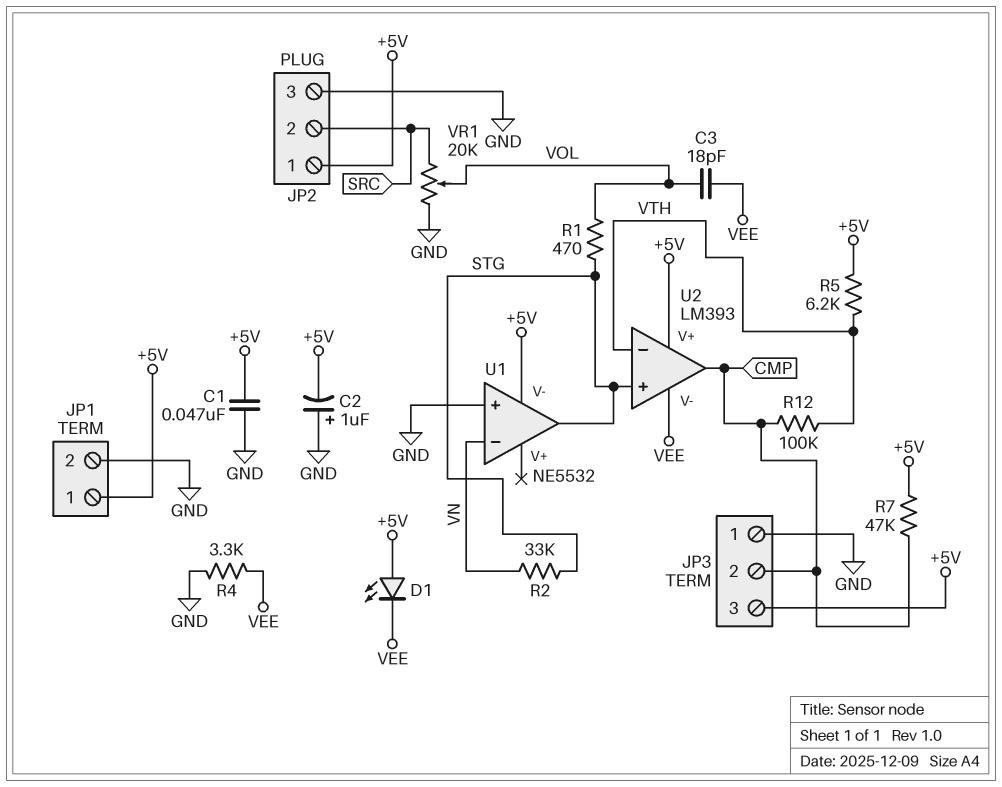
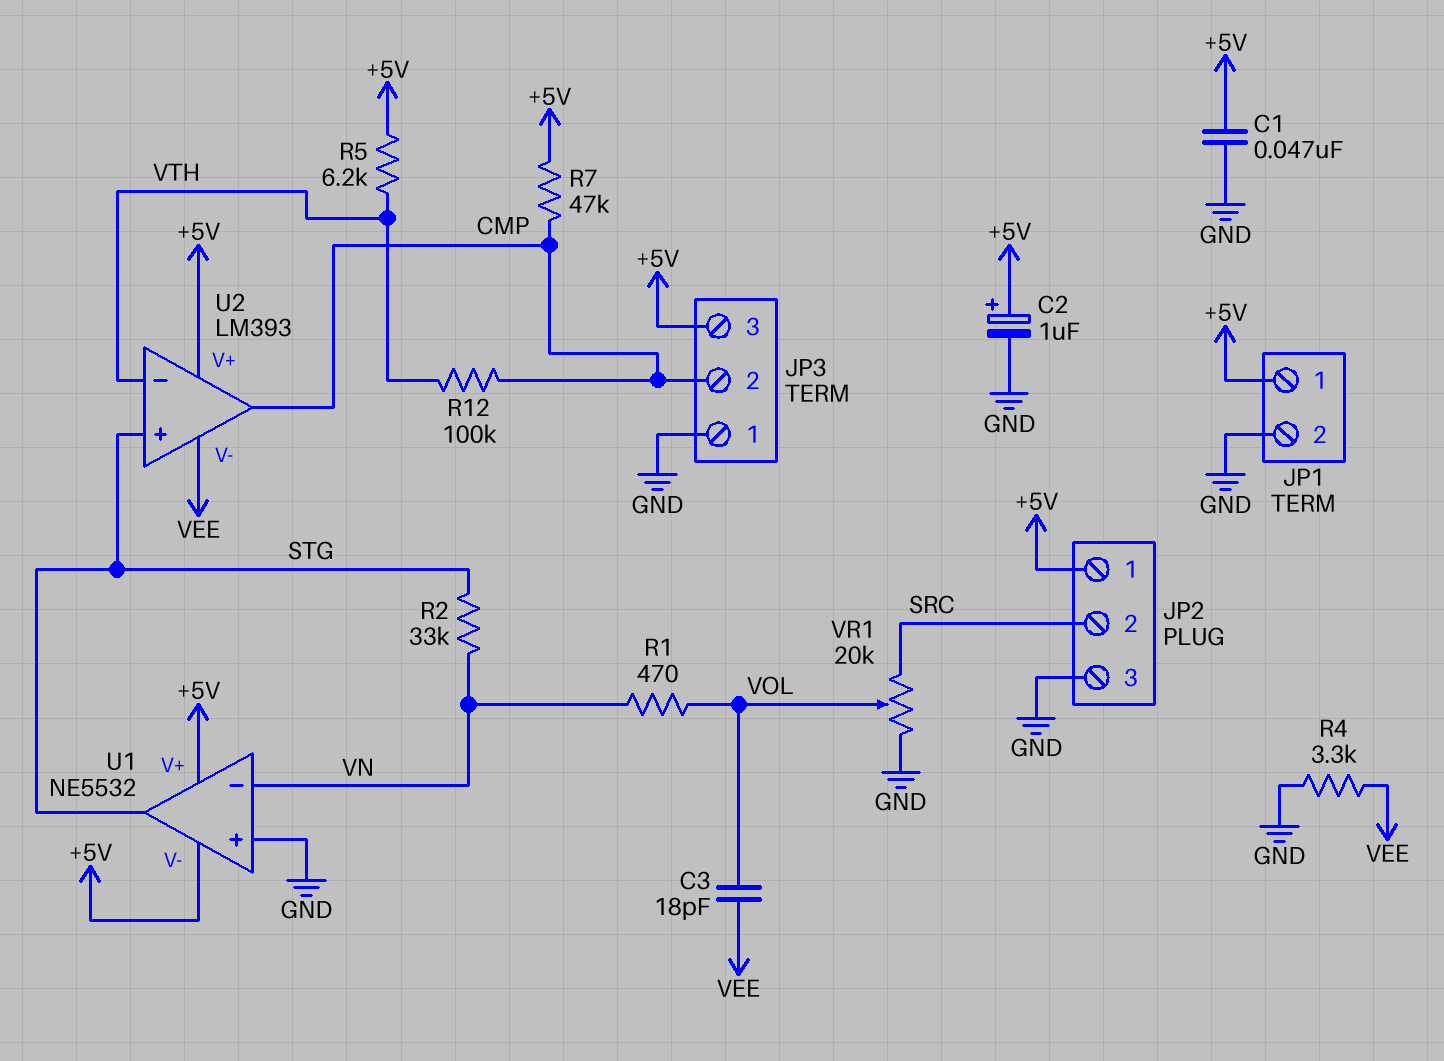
C2: 1uF (plus GND, minus +5V) -> 1uF (plus +5V, minus GND)
D1: LED (A +5V, K VEE) -> none
R1: 470 (STG, VOL) -> 470 (VN, VOL)
U1 pin V+: none -> +5V

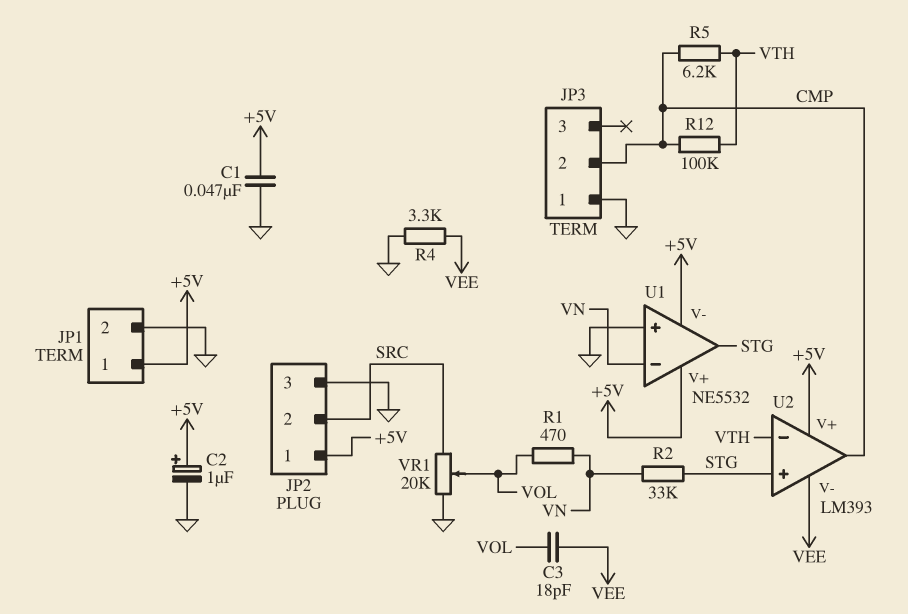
JP3 pin 3: +5V -> none
R5: 6.2k (+5V, VTH) -> 6.2k (CMP, VTH)
R7: 47k (+5V, CMP) -> none

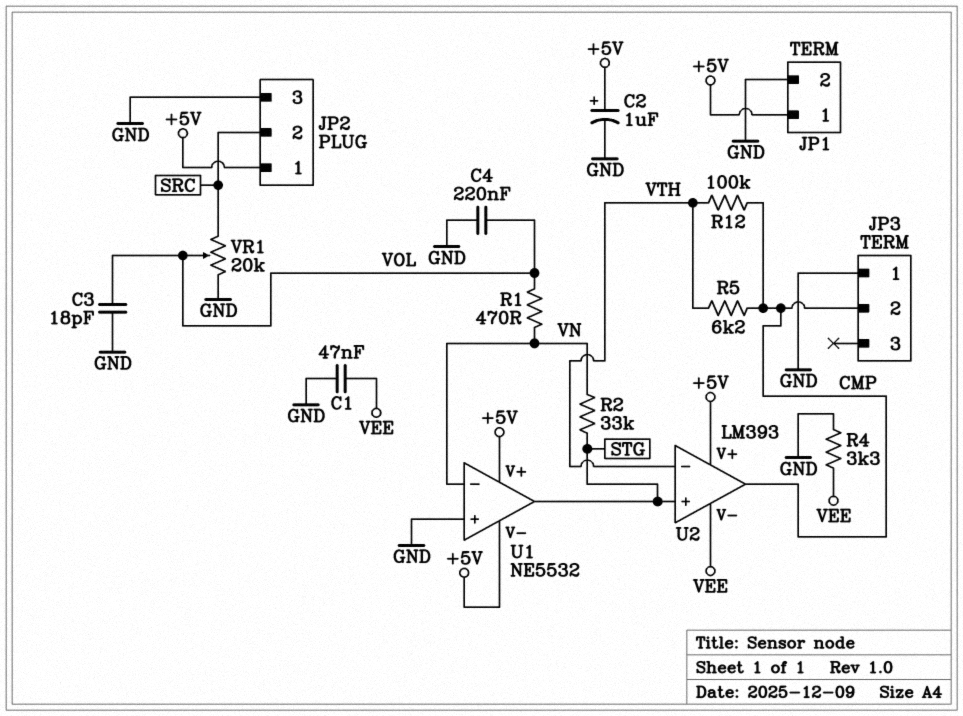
C1: 47nF (+5V, GND) -> 47nF (GND, VEE)
C3: 18pF (VEE, VOL) -> 18pF (GND, VOL)
C4: none -> 220nF (GND, VOL)

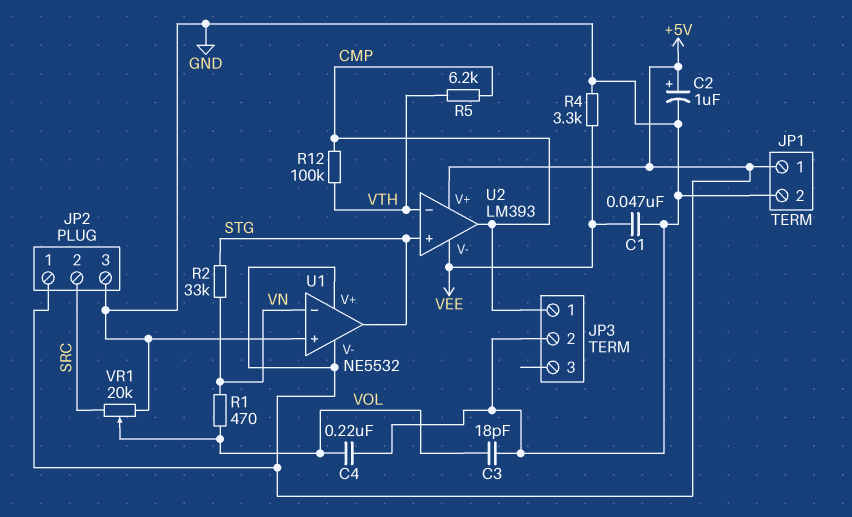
JP3 pin 1: GND -> CMP
JP3 pin 2: CMP -> GND

